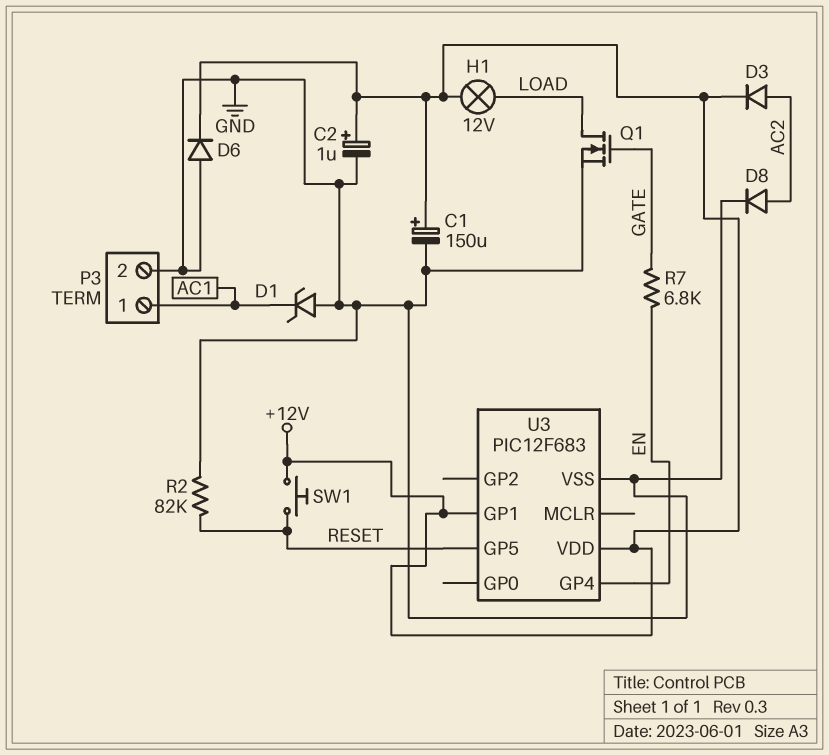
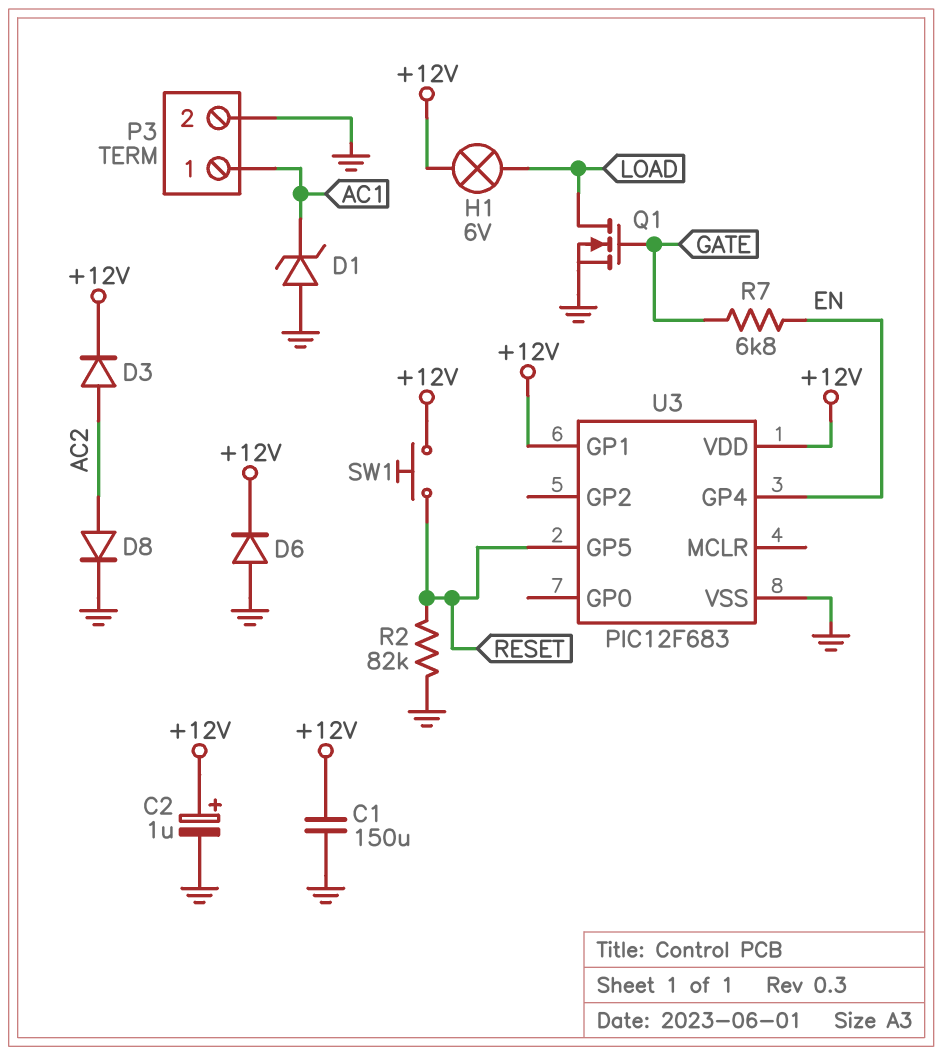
C1: 150uF (plus +12V, minus GND) -> 150uF (+12V, GND)
H1: lamp 12V (+12V, LOAD) -> lamp 6V (+12V, LOAD)

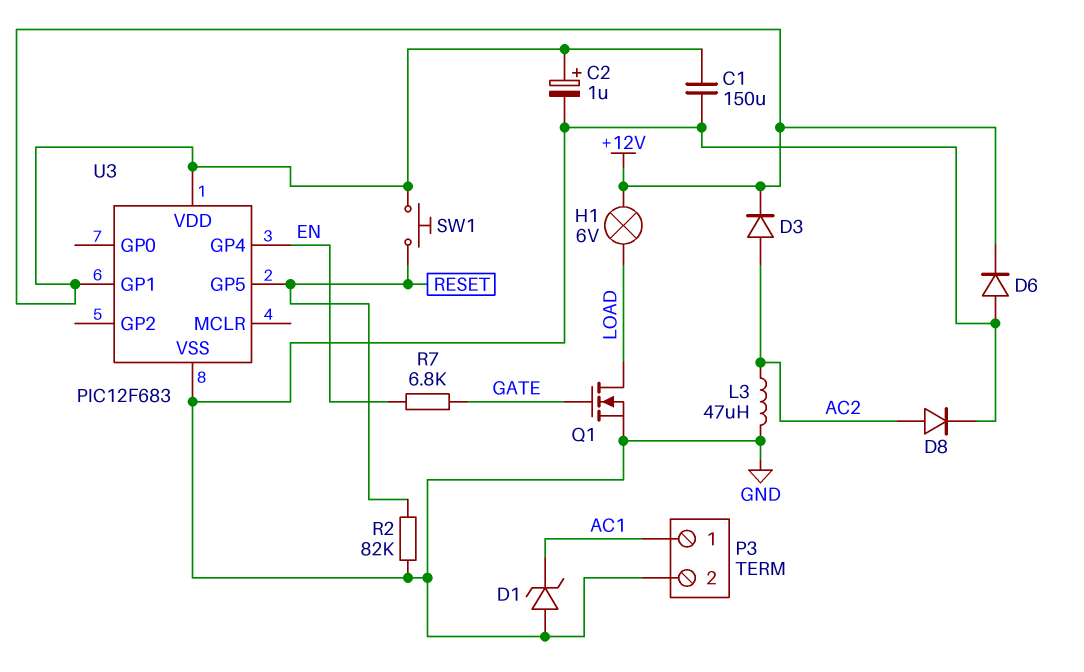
L3: none -> 47uH (AC2, GND)

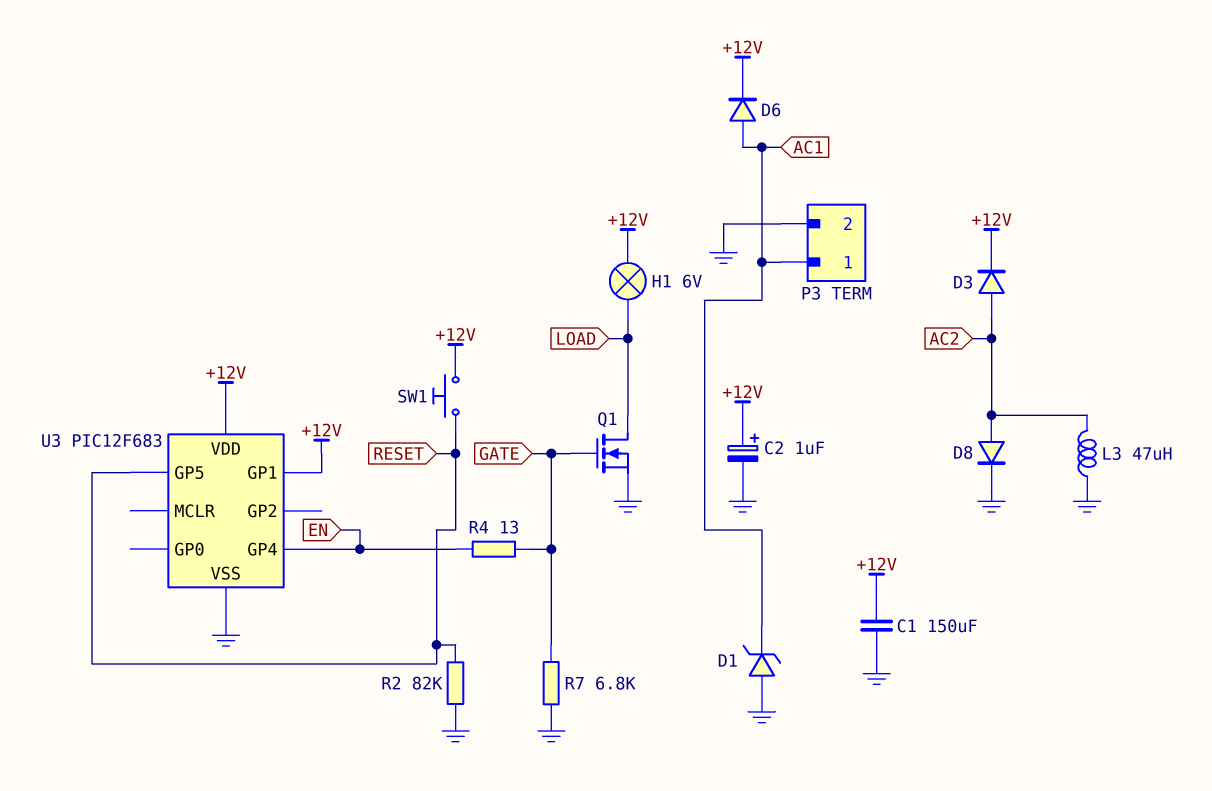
D6: diode (A GND, K +12V) -> diode (A AC1, K +12V)
R4: none -> 13 (EN, GATE)
R7: 6.8k (EN, GATE) -> 6.8k (GATE, GND)

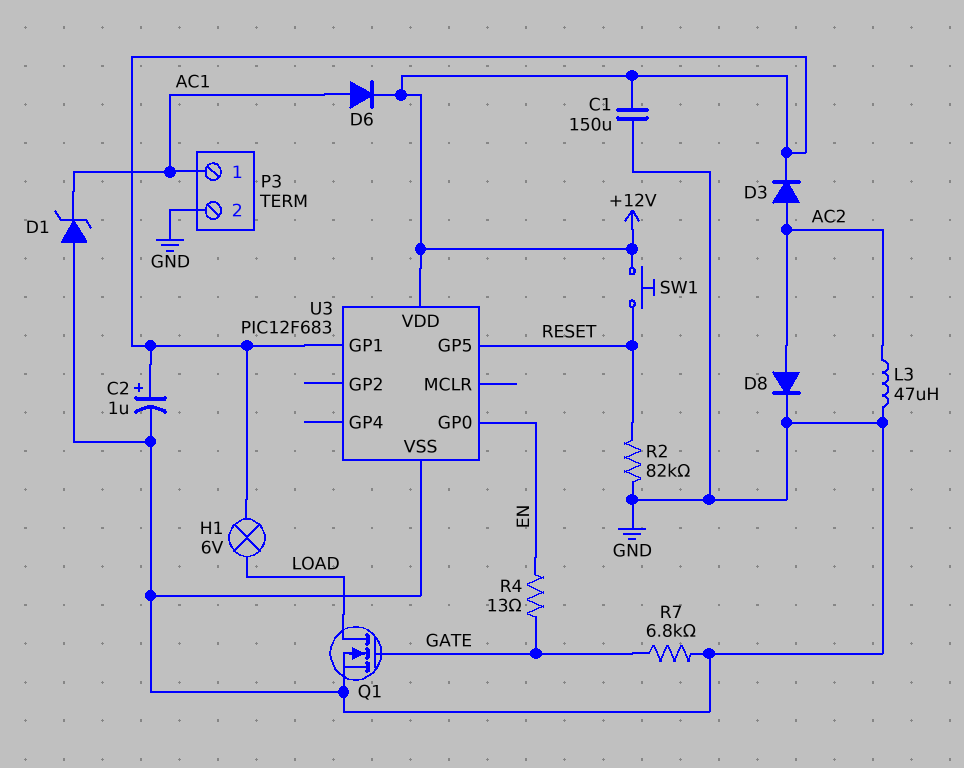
U3 pin GP0: none -> EN
U3 pin GP4: EN -> none

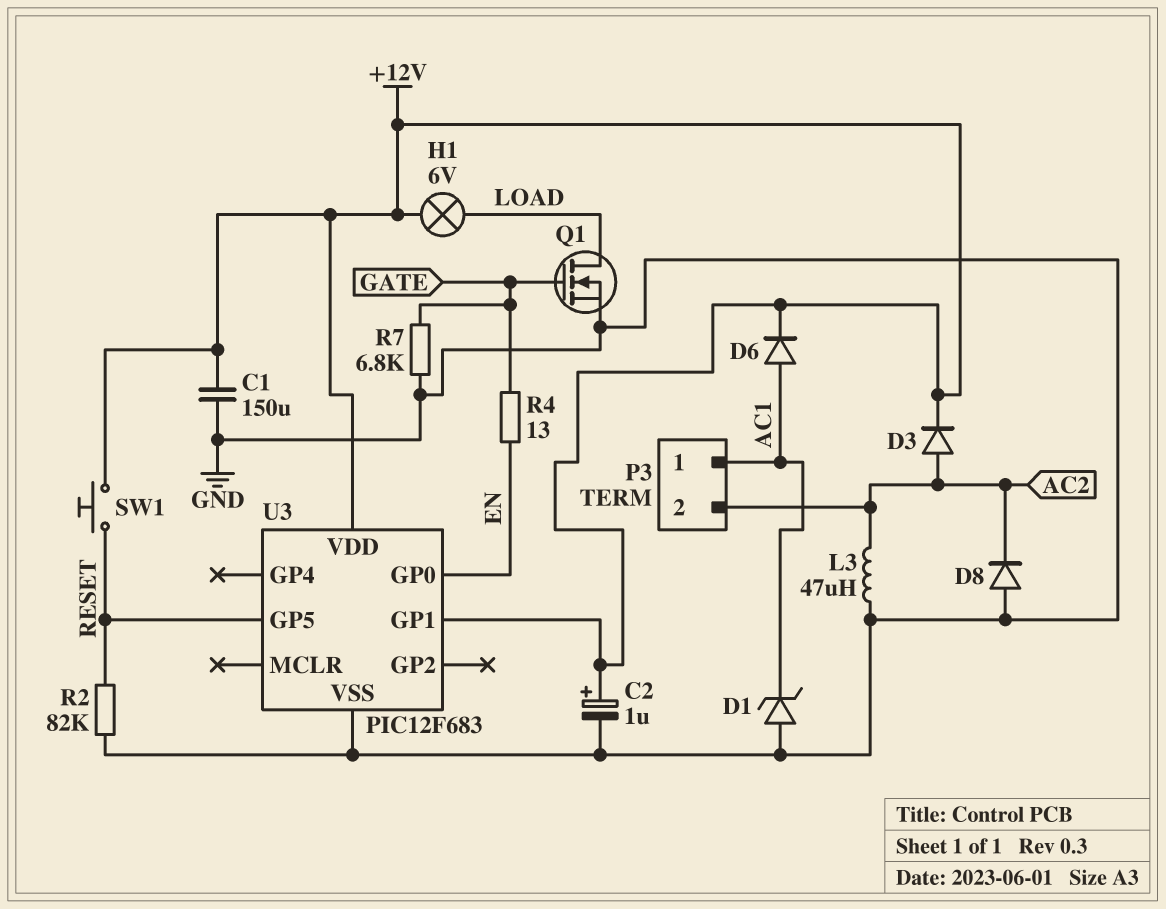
D8: diode (A AC2, K GND) -> diode (A GND, K AC2)
P3 pin 2: GND -> AC2

